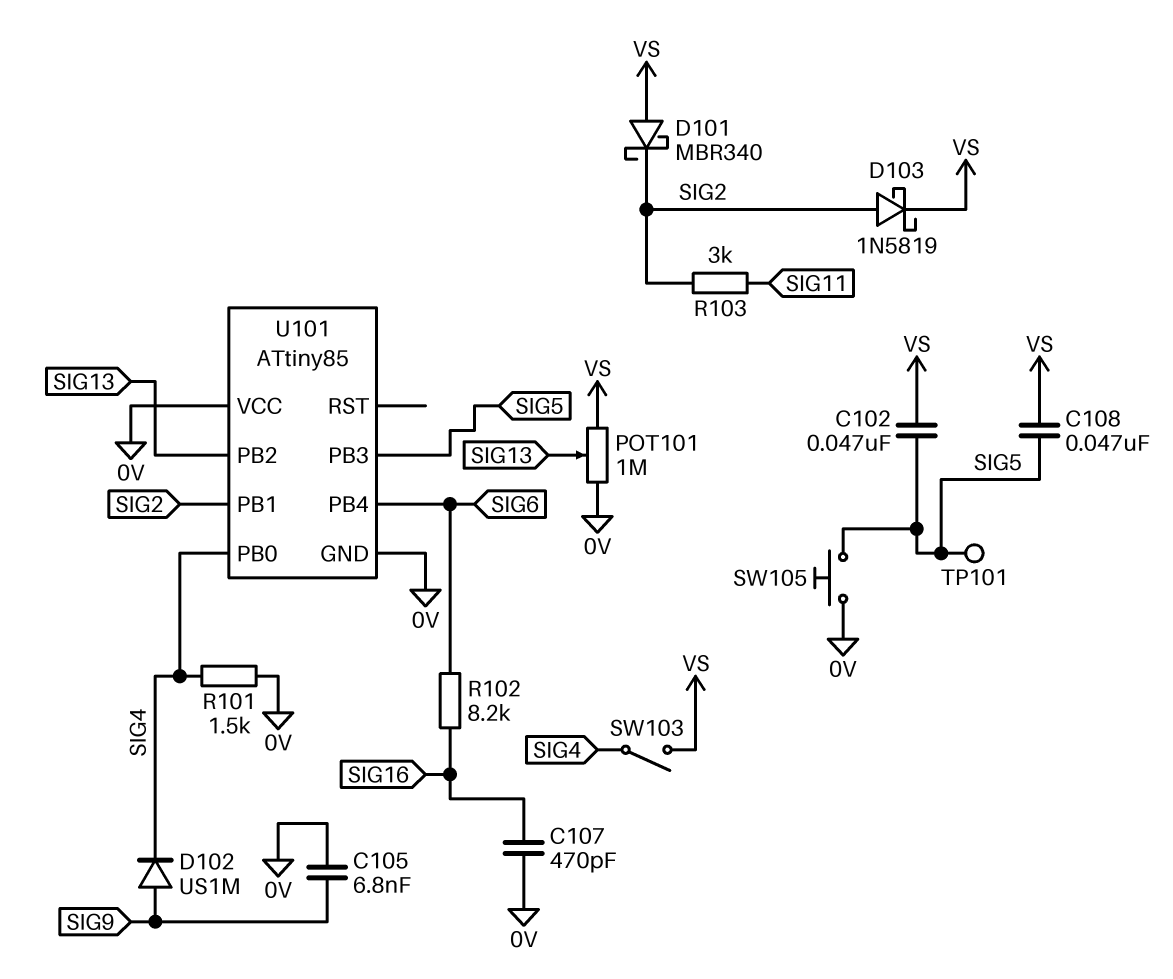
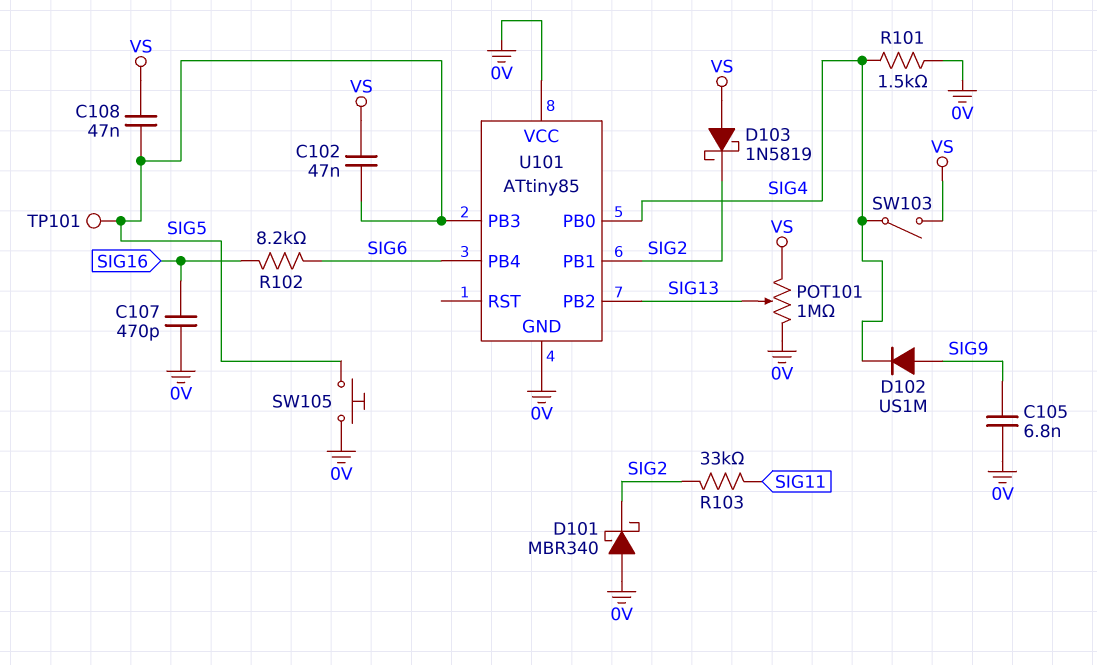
D101: schottky MBR340 (A VS, K SIG2) -> schottky MBR340 (A 0V, K SIG2)
D103: schottky 1N5819 (A SIG2, K VS) -> schottky 1N5819 (A VS, K SIG2)
R103: 3k (SIG2, SIG11) -> 33k (SIG2, SIG11)

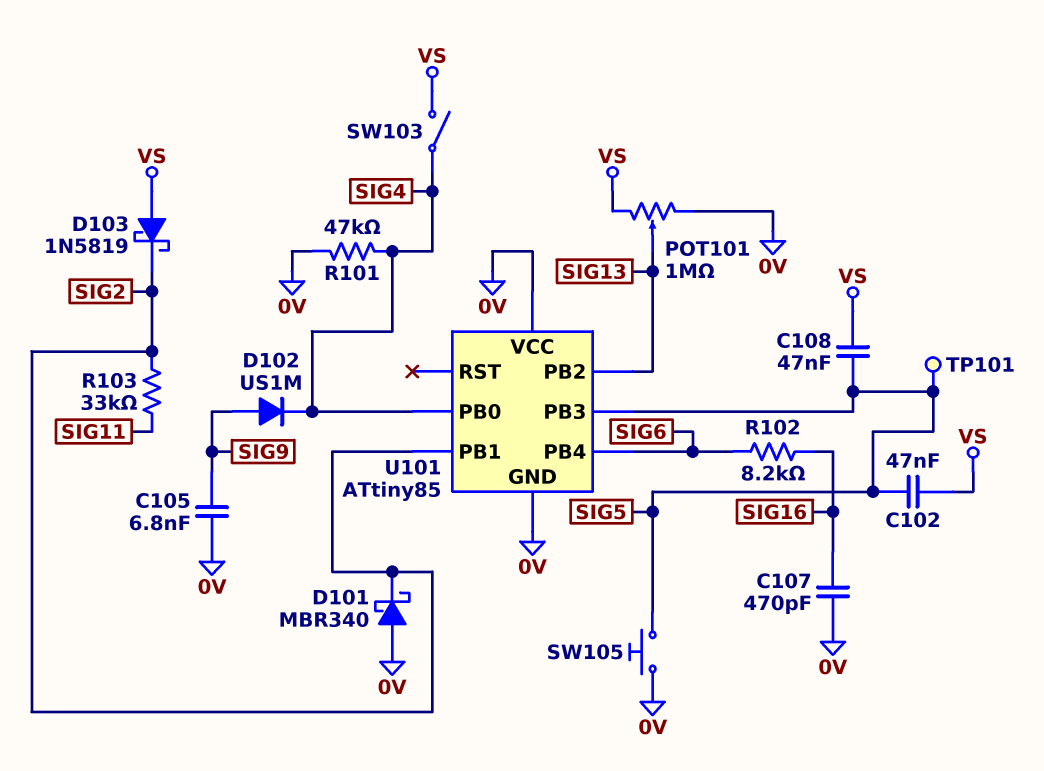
R101: 1.5k (0V, SIG4) -> 47k (0V, SIG4)

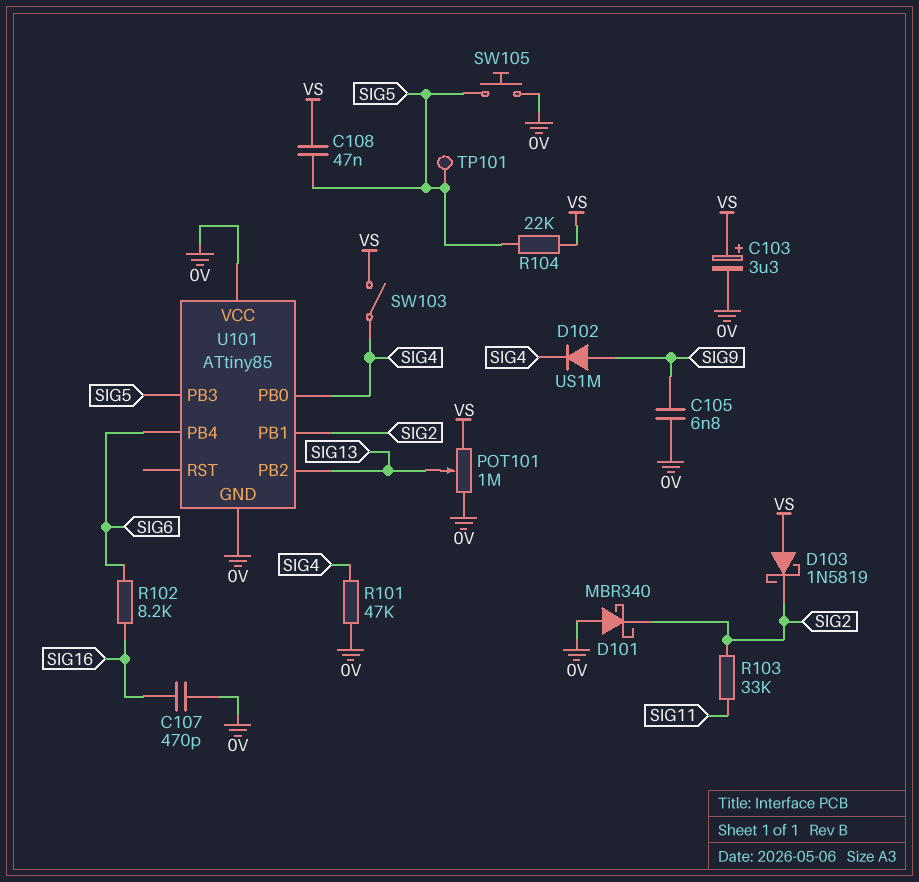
C102: 47nF (SIG5, VS) -> none
C103: none -> 3.3uF (plus VS, minus 0V)
R104: none -> 22k (SIG5, VS)

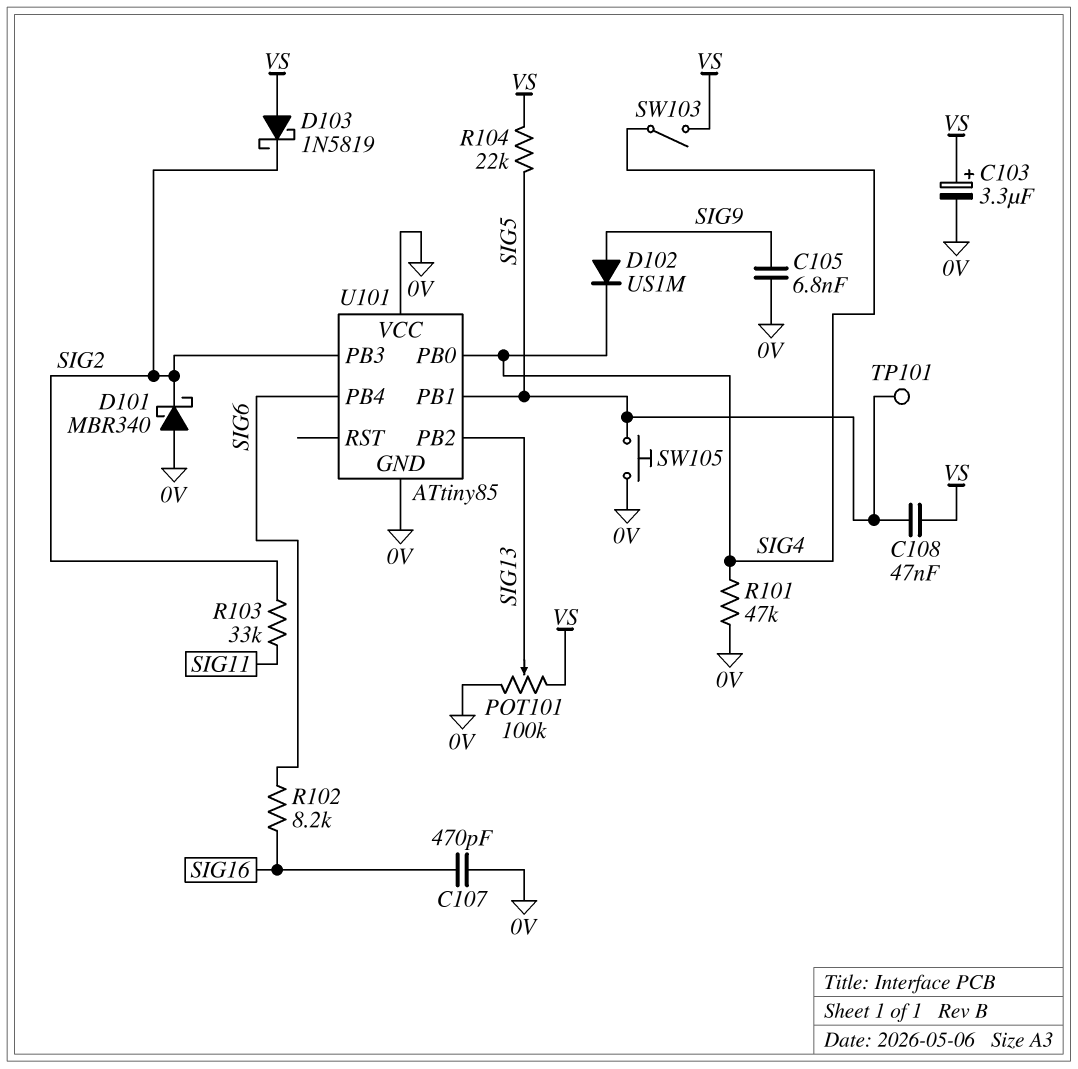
POT101: 1M (0V, VS, wiper SIG13) -> 100k (0V, VS, wiper SIG13)
U101 pin PB1: SIG2 -> SIG5
U101 pin PB3: SIG5 -> SIG2

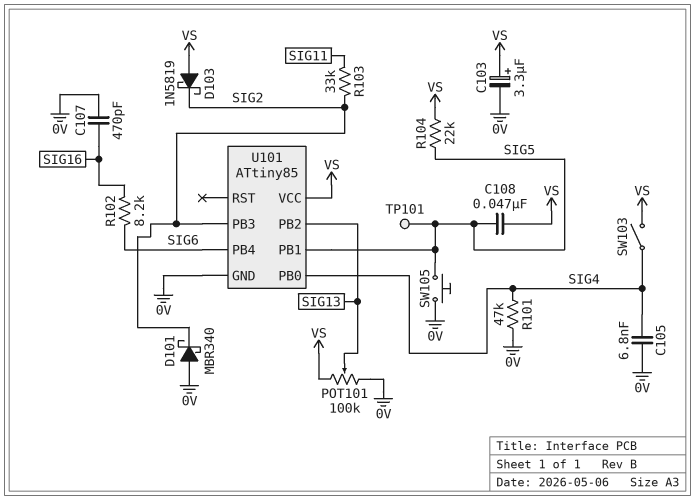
C105: 6.8nF (0V, SIG9) -> 6.8nF (0V, SIG4)
D102: diode US1M (A SIG9, K SIG4) -> none
U101 pin VCC: 0V -> VS

